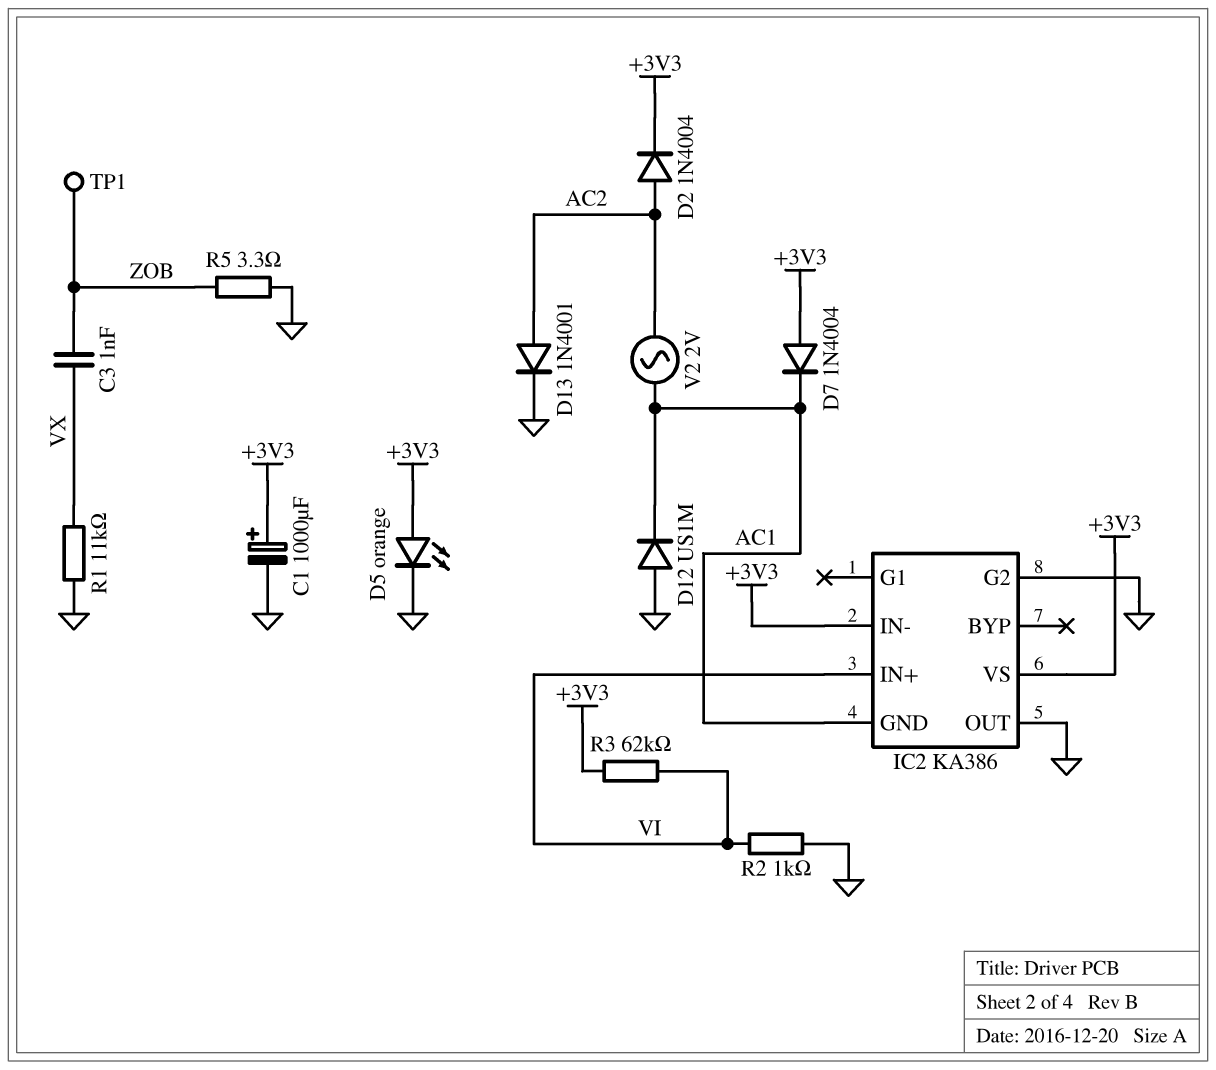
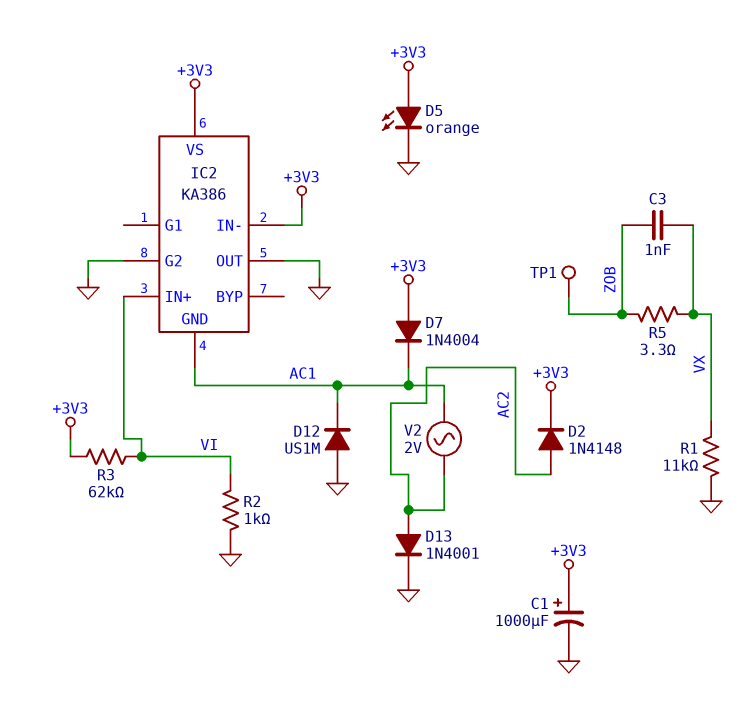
D2: diode 1N4004 (A AC2, K +3V3) -> diode 1N4148 (A AC2, K +3V3)
R5: 3.3 (GND, ZOB) -> 3.3 (VX, ZOB)

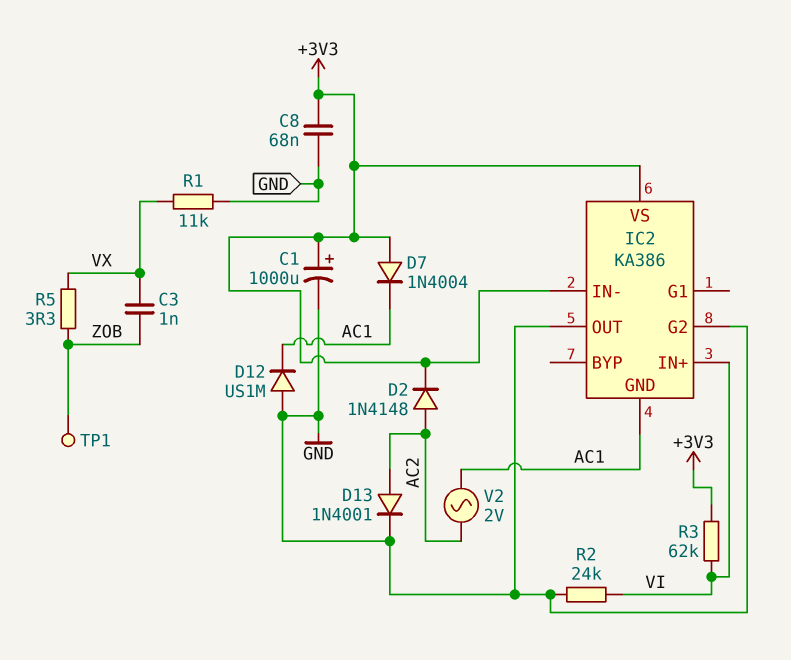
C8: none -> 68nF (+3V3, GND)
D5: LED orange (A +3V3, K GND) -> none
R2: 1k (GND, VI) -> 24k (GND, VI)

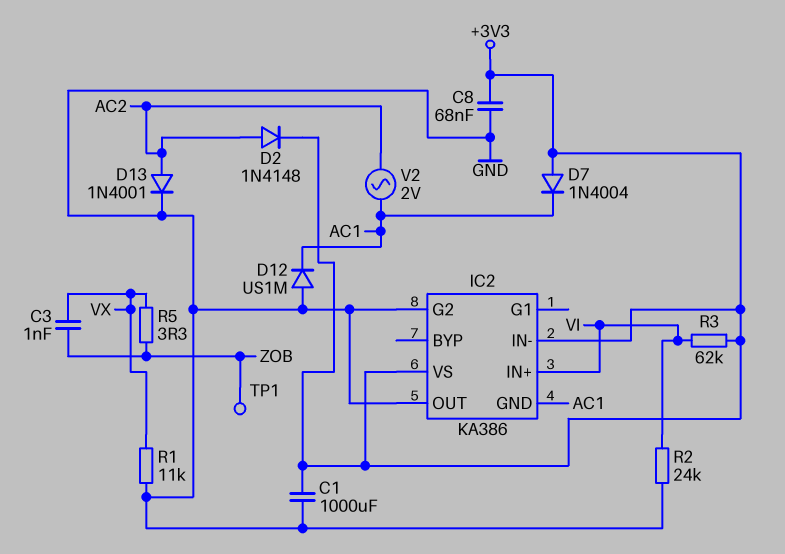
C1: 1000uF (plus +3V3, minus GND) -> 1000uF (+3V3, GND)

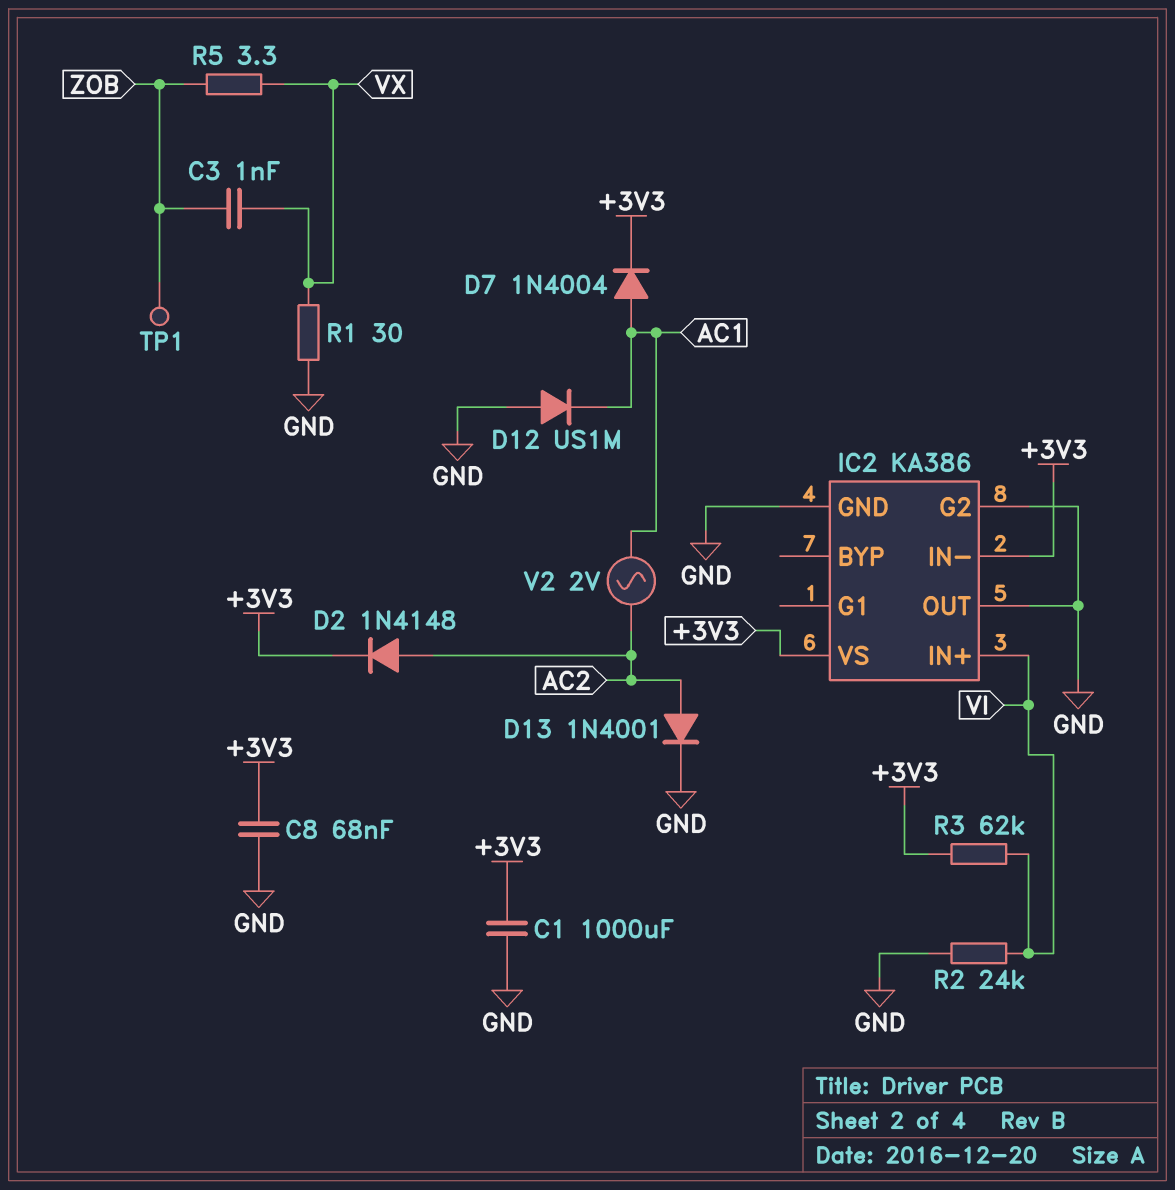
D7: diode 1N4004 (A +3V3, K AC1) -> diode 1N4004 (A AC1, K +3V3)
IC2 pin GND: AC1 -> GND
R1: 11k (GND, VX) -> 30 (GND, VX)

